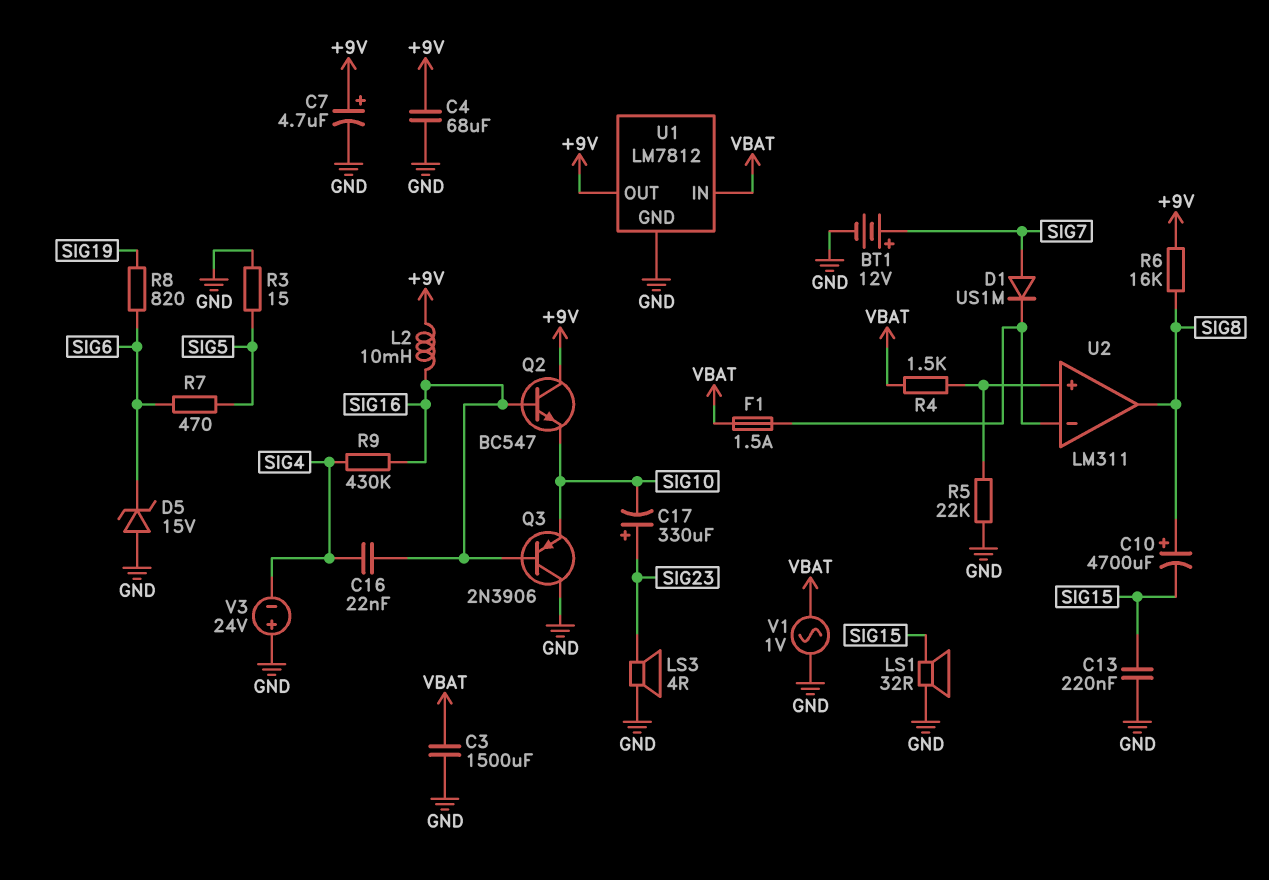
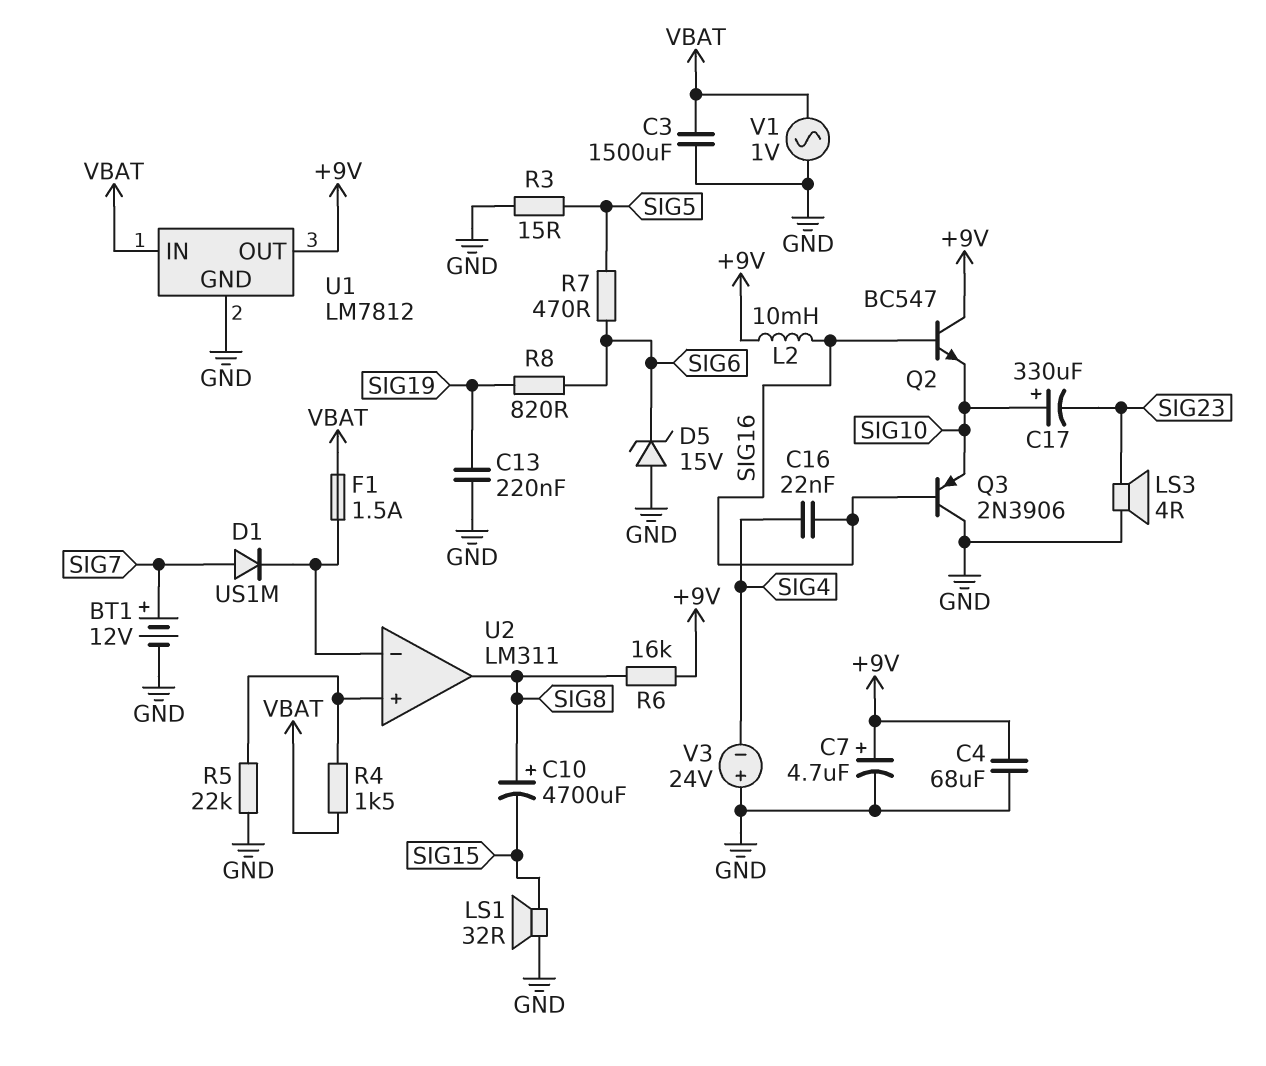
C13: 220nF (GND, SIG15) -> 220nF (GND, SIG19)
C17: 330uF (plus SIG23, minus SIG10) -> 330uF (plus SIG10, minus SIG23)
R9: 430k (SIG4, SIG16) -> none

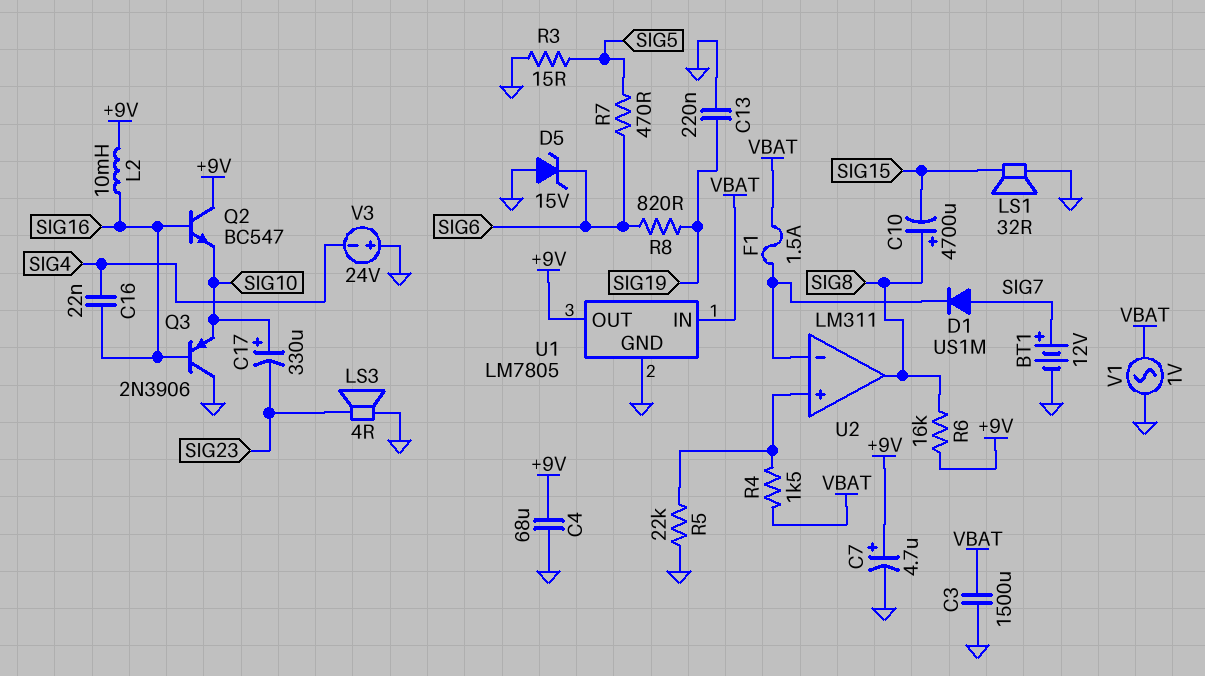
U1: LM7812 -> LM7805

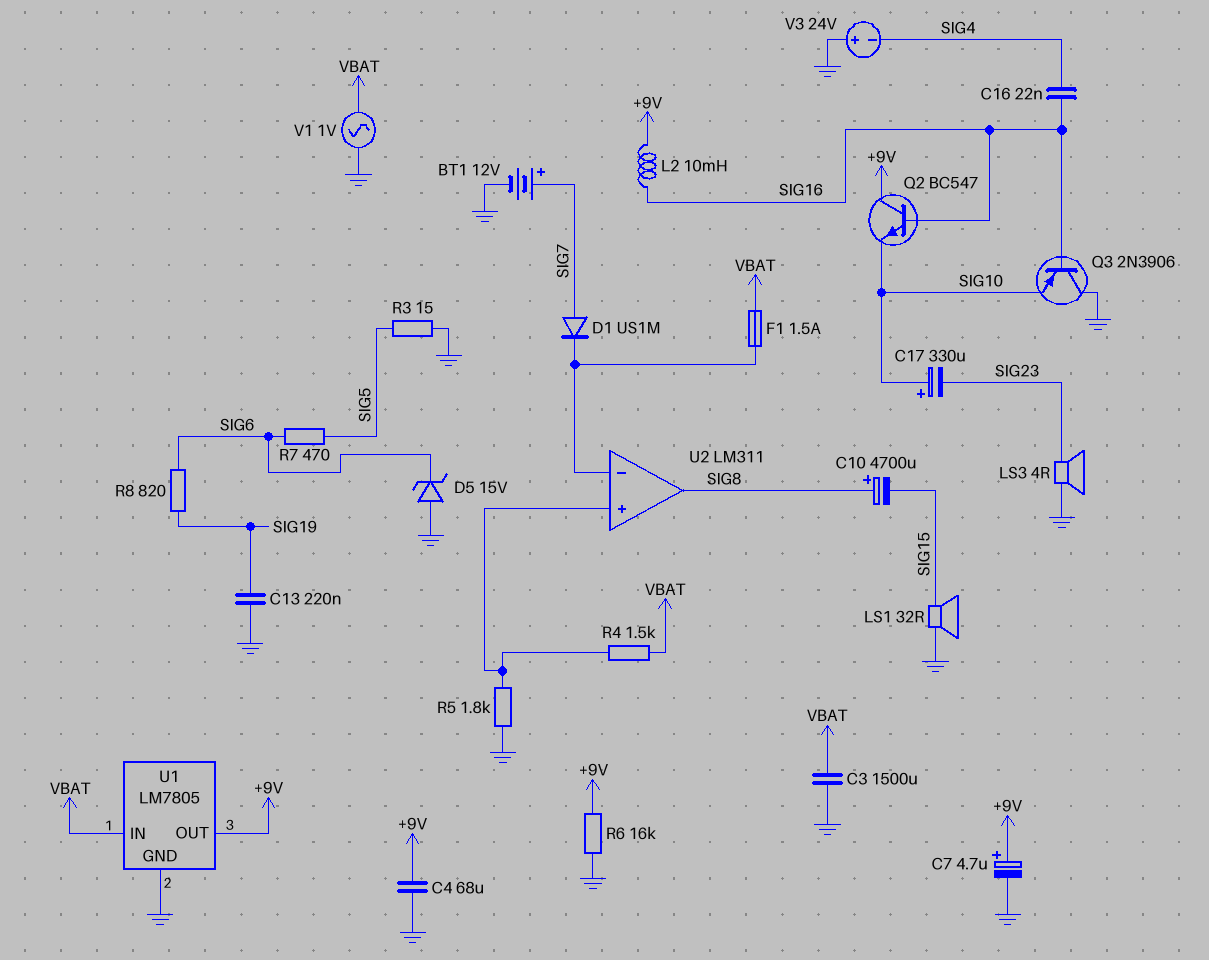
R5: 22k (GND, U2/in+) -> 1.8k (GND, U2/in+)
R6: 16k (+9V, SIG8) -> 16k (+9V, GND)

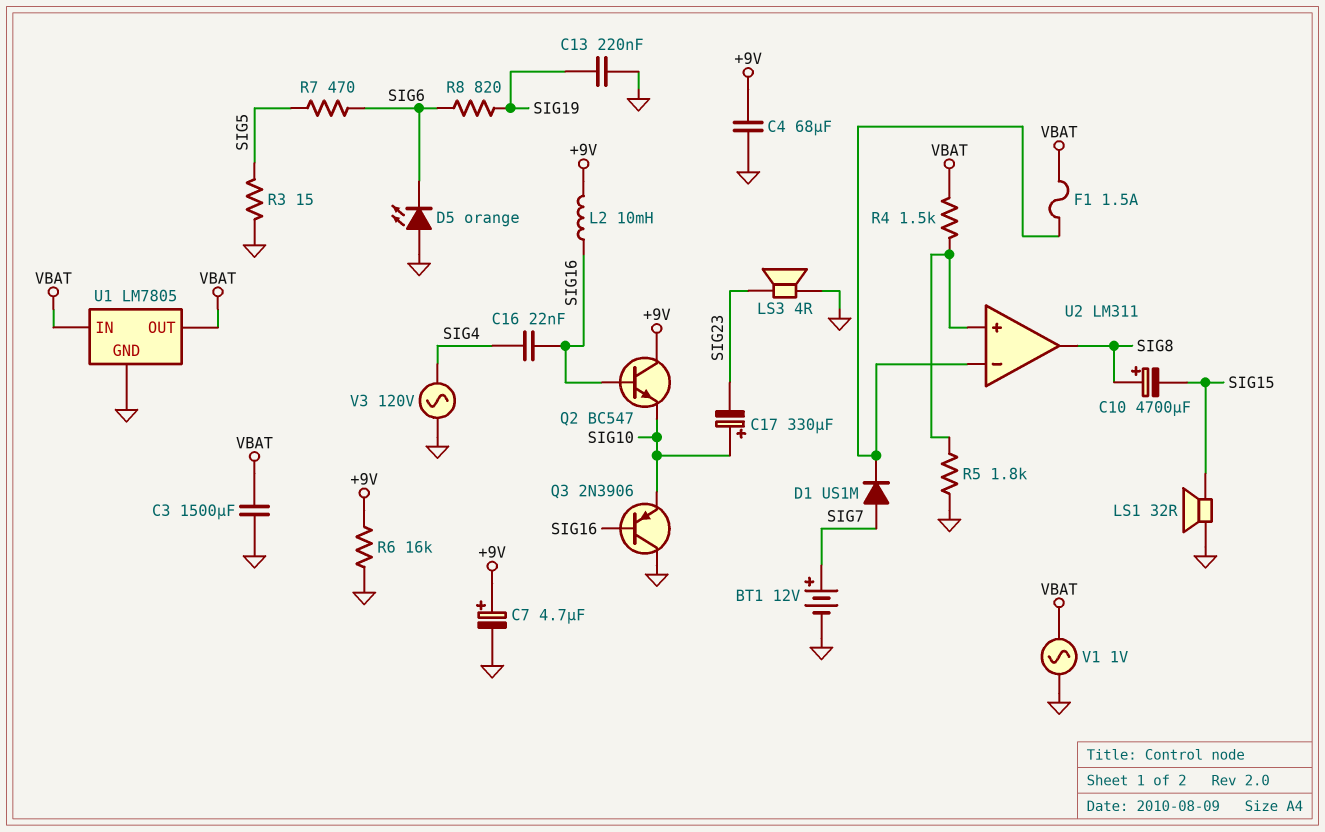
D5: zener 15V (A GND, K SIG6) -> LED orange (A GND, K SIG6)
U1 pin OUT: +9V -> VBAT
V3: 24V (plus GND, minus SIG4) -> AC 120V (GND, SIG4)

